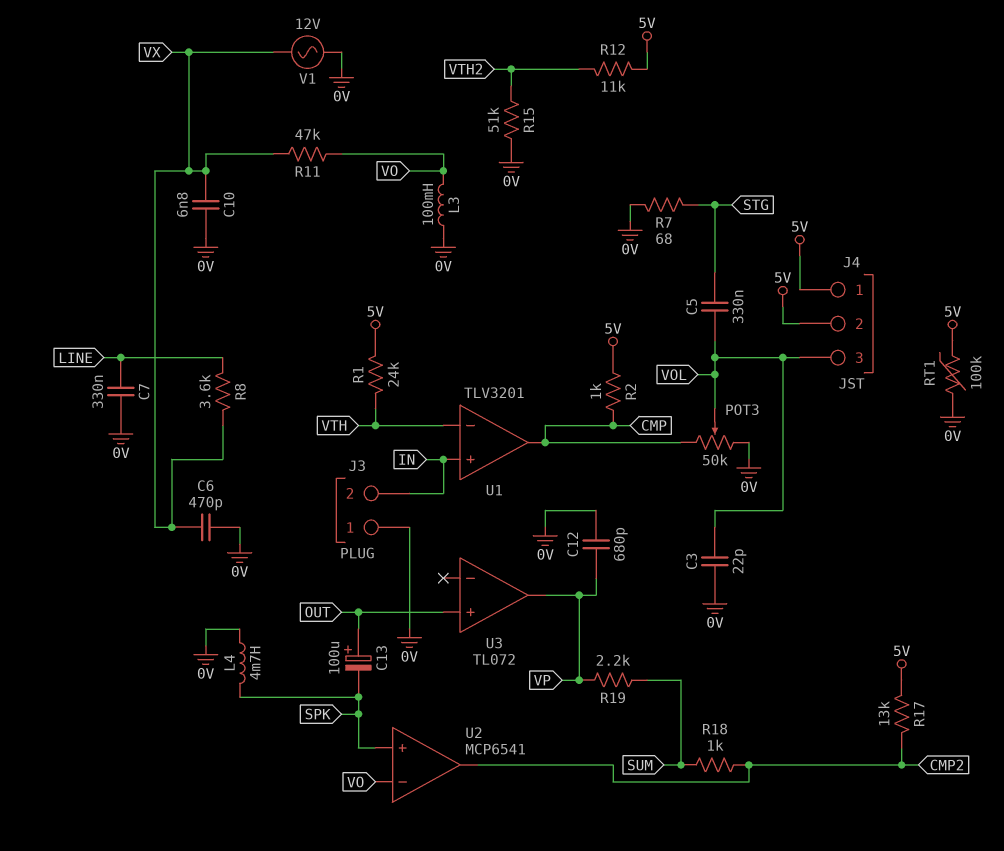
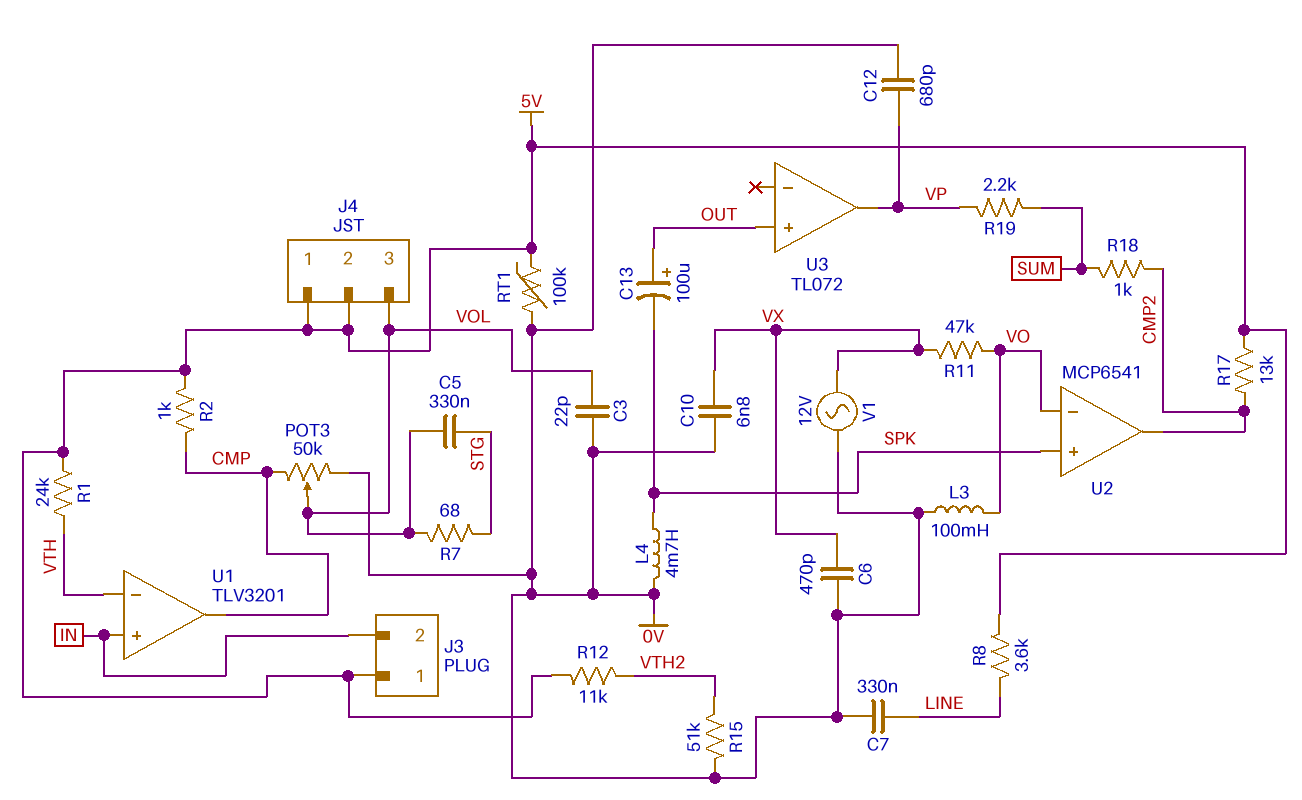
J3 pin 1: 0V -> 5V
R7: 68 (0V, STG) -> 68 (STG, VOL)
R8: 3.6k (LINE, VX) -> 3.6k (5V, LINE)

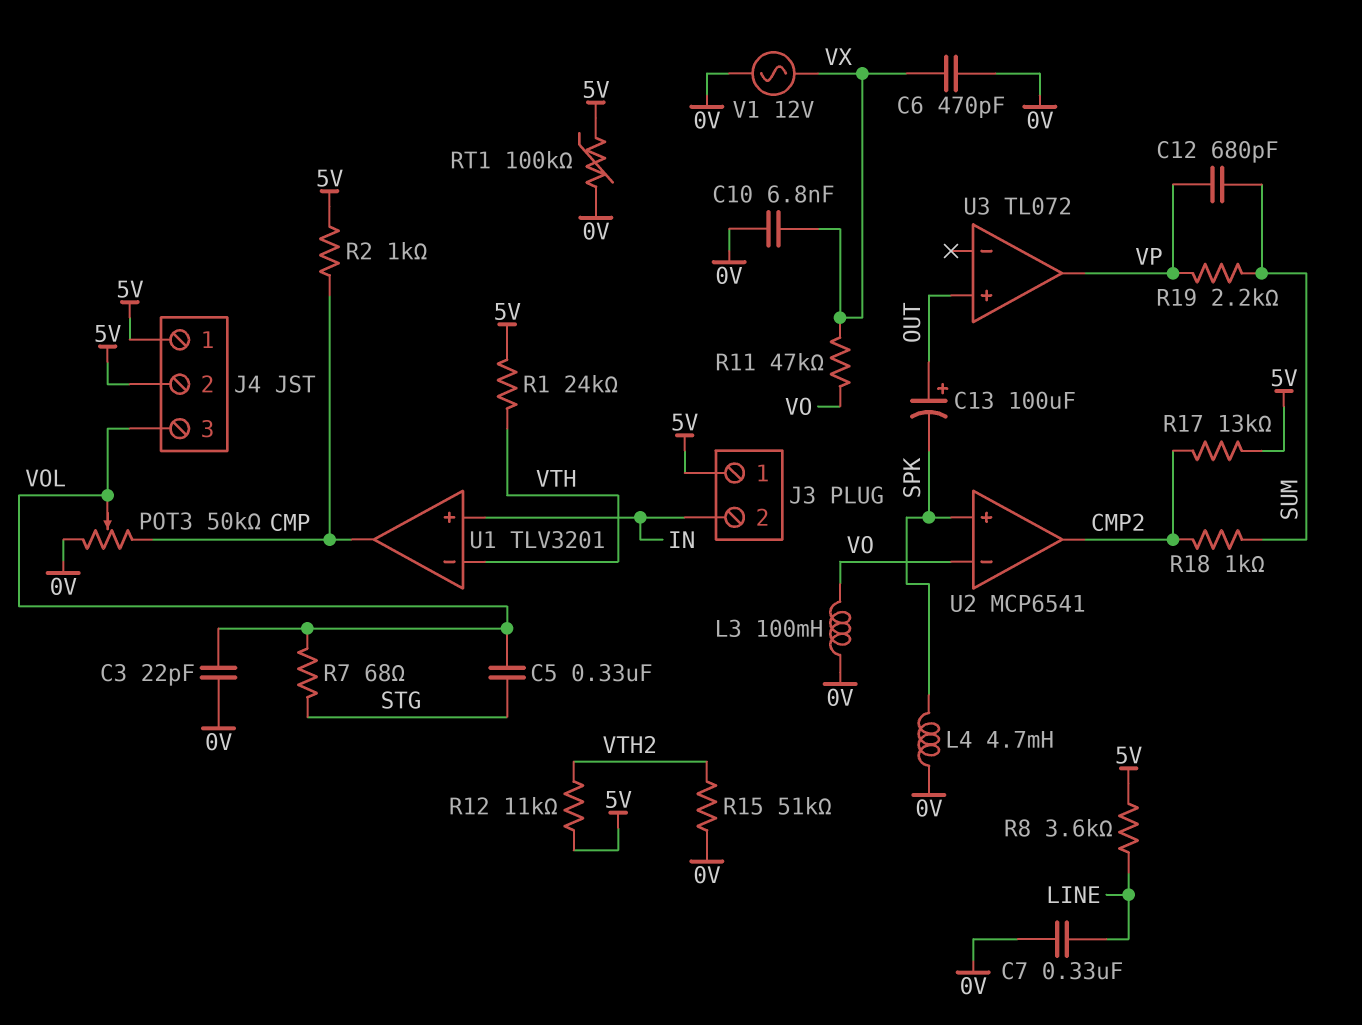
C12: 680pF (0V, VP) -> 680pF (SUM, VP)

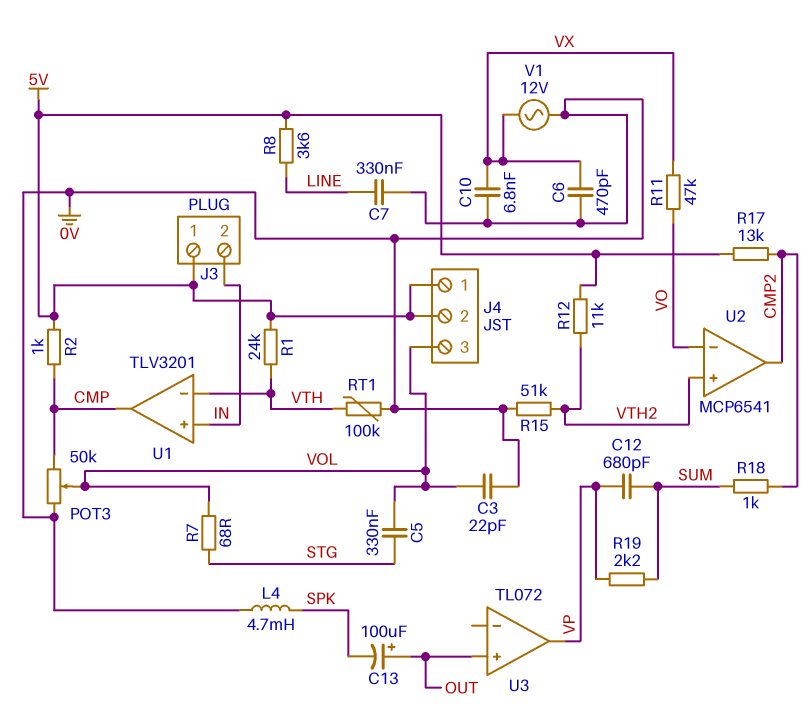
L3: 100mH (0V, VO) -> none
RT1: 100k (0V, 5V) -> 100k (0V, VTH)
U2 pin in+: SPK -> VTH2

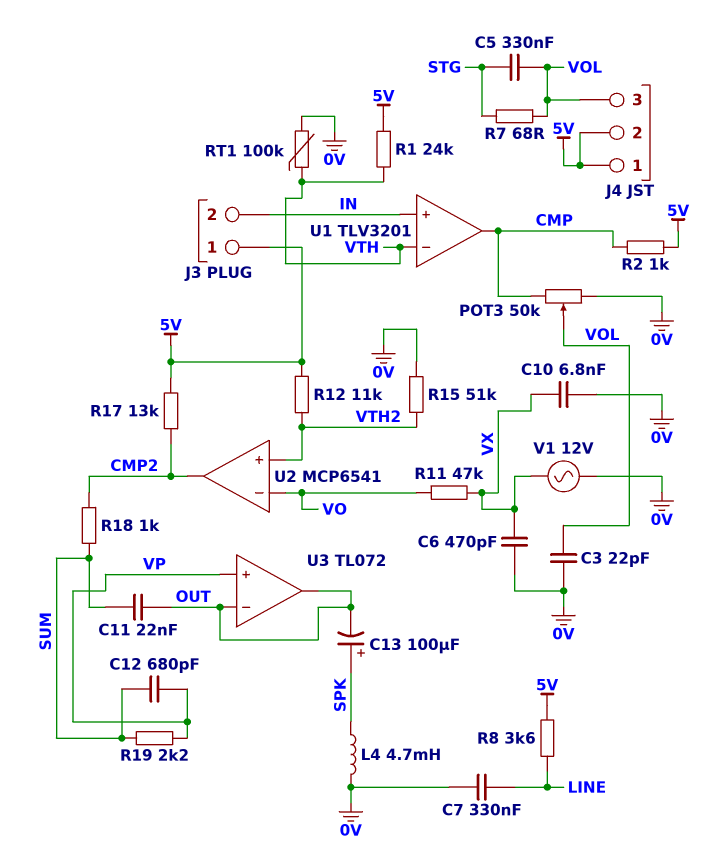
C11: none -> 22nF (OUT, SUM)
C13: 100uF (plus OUT, minus SPK) -> 100uF (plus SPK, minus OUT)
U3 pin in+: OUT -> VP
U3 pin in-: none -> OUT
U3 pin out: VP -> OUT

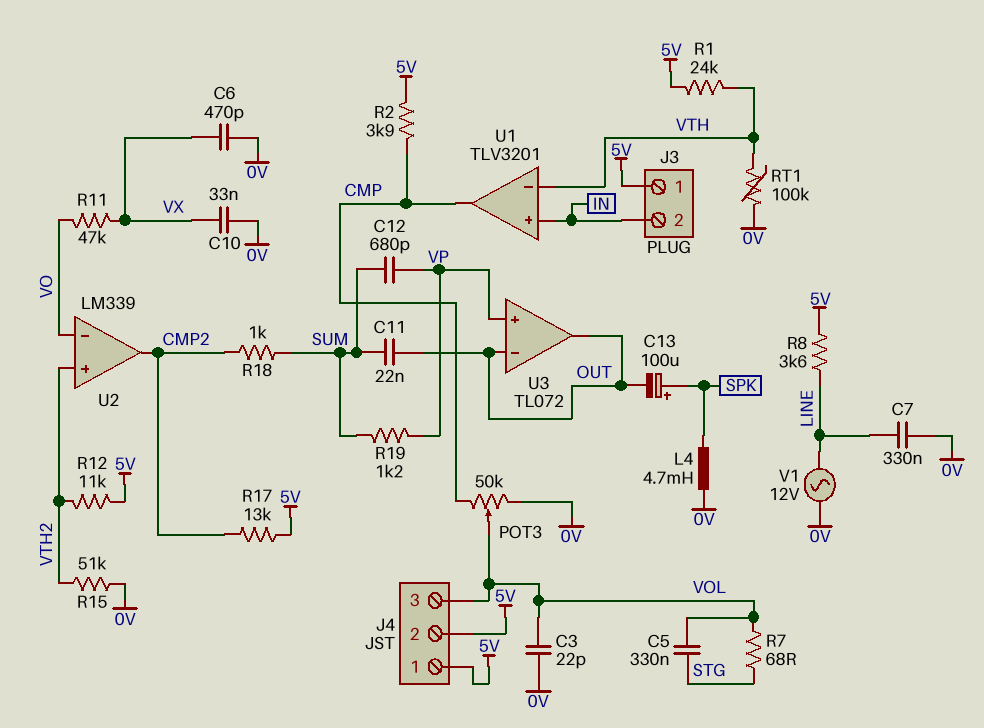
C10: 6.8nF (0V, VX) -> 33nF (0V, VX)
R2: 1k (5V, CMP) -> 3.9k (5V, CMP)
R19: 2.2k (SUM, VP) -> 1.2k (SUM, VP)
U2: MCP6541 -> LM339
V1: AC 12V (0V, VX) -> AC 12V (0V, LINE)

